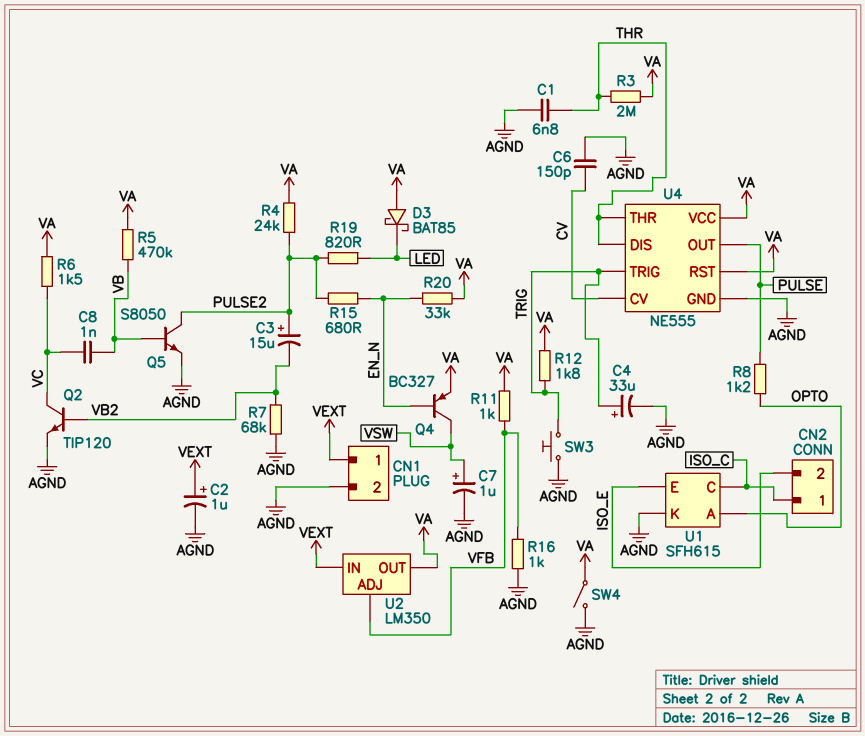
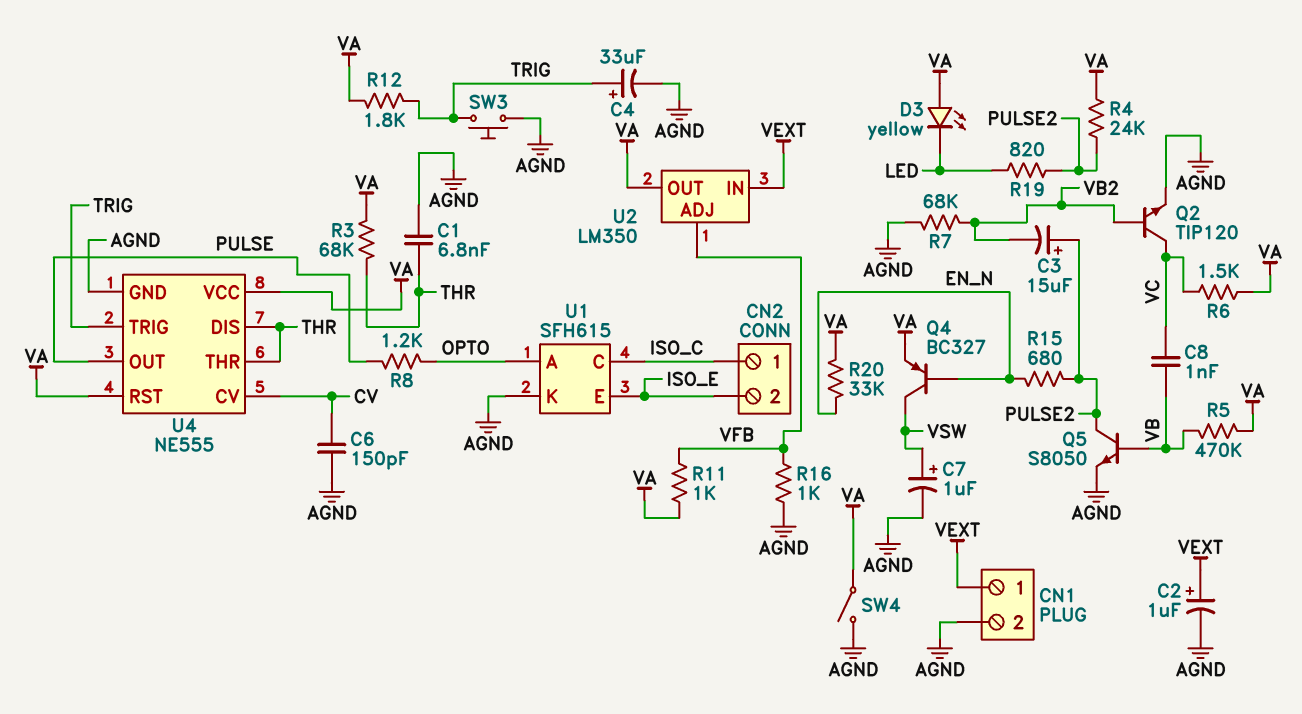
D3: schottky BAT85 (A VA, K LED) -> LED yellow (A VA, K LED)
R3: 2M (THR, VA) -> 68k (THR, VA)

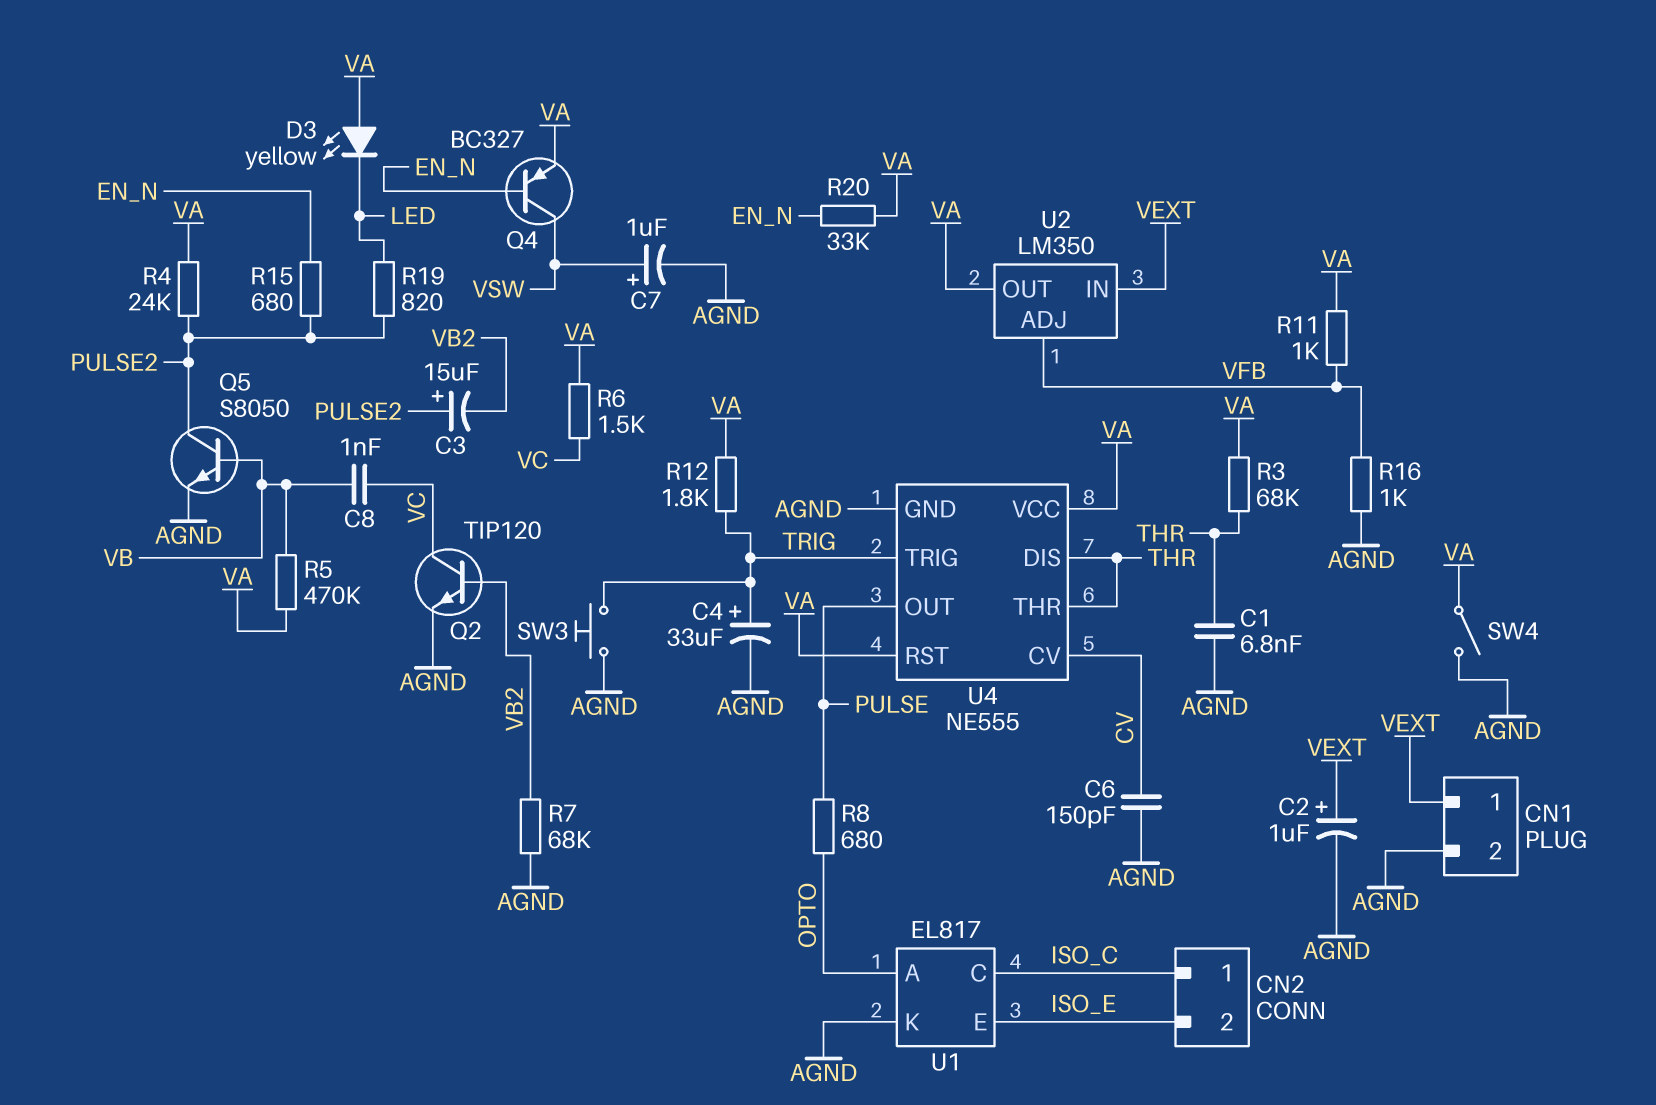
R8: 1.2k (OPTO, PULSE) -> 680 (OPTO, PULSE)
U1: SFH615 -> EL817

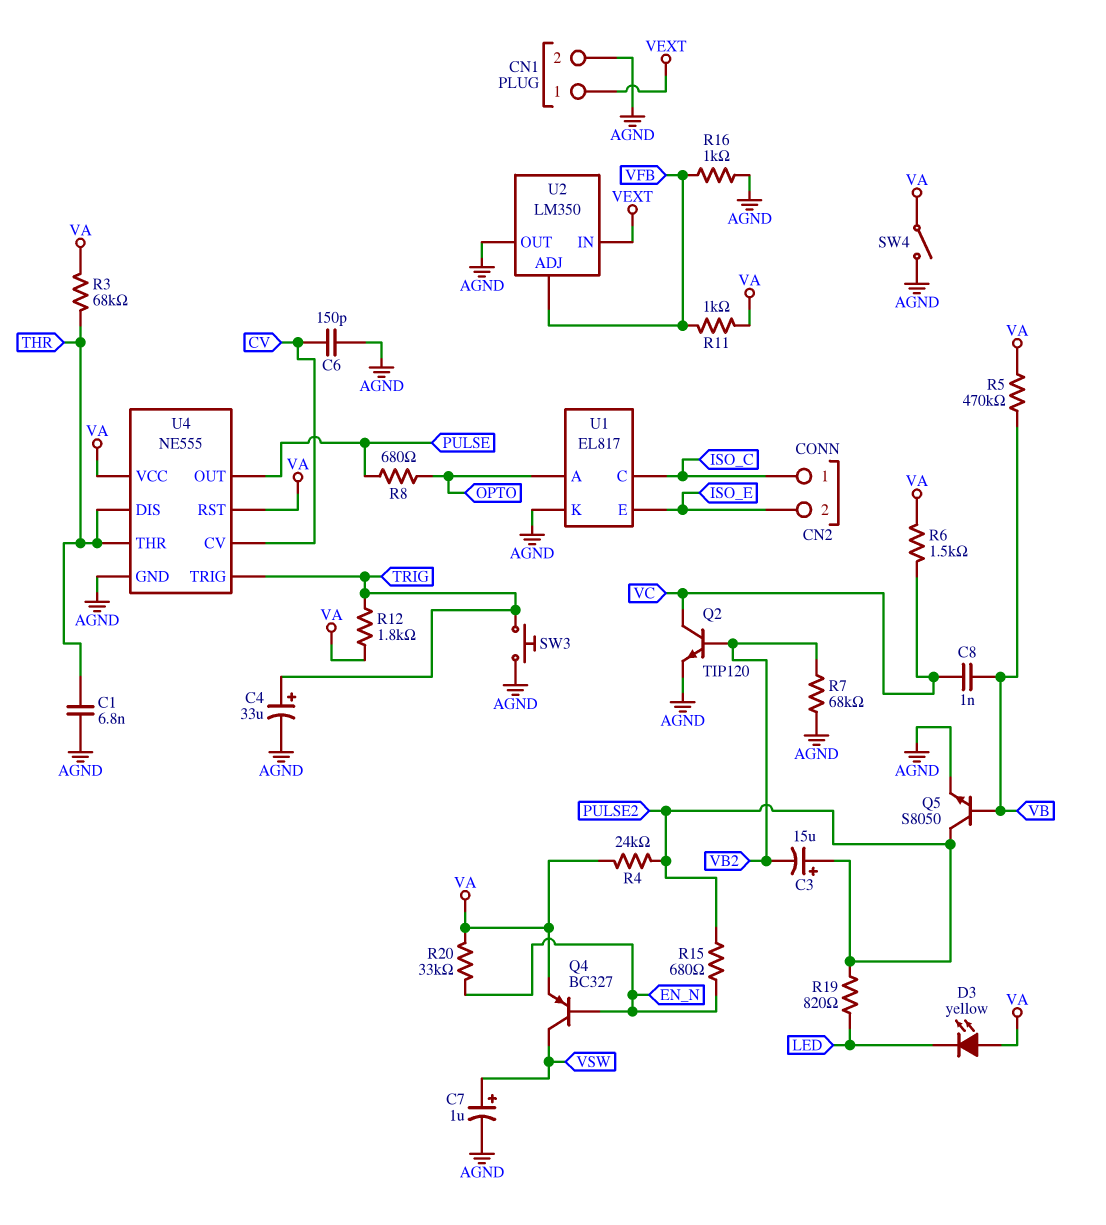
C2: 1uF (plus VEXT, minus AGND) -> none
U2 pin OUT: VA -> AGND

